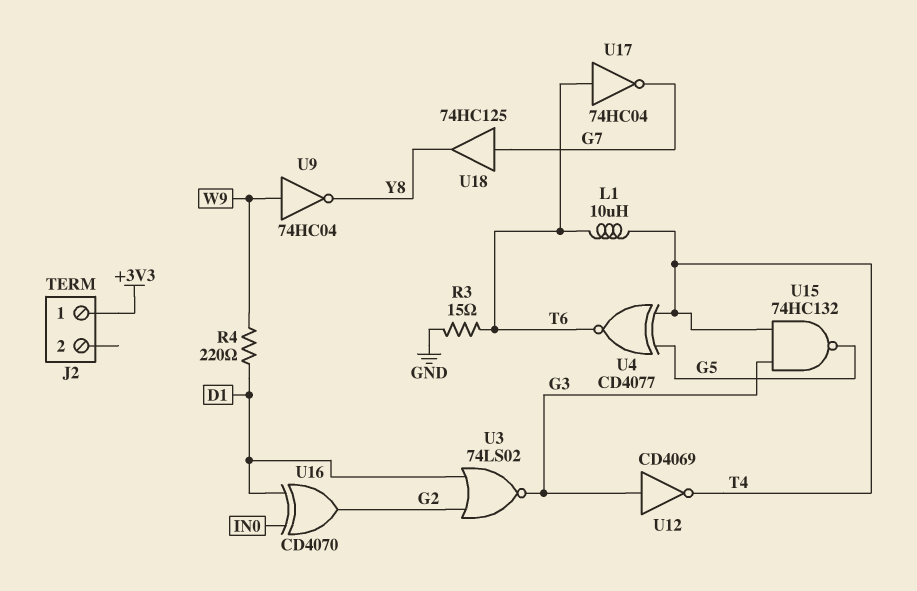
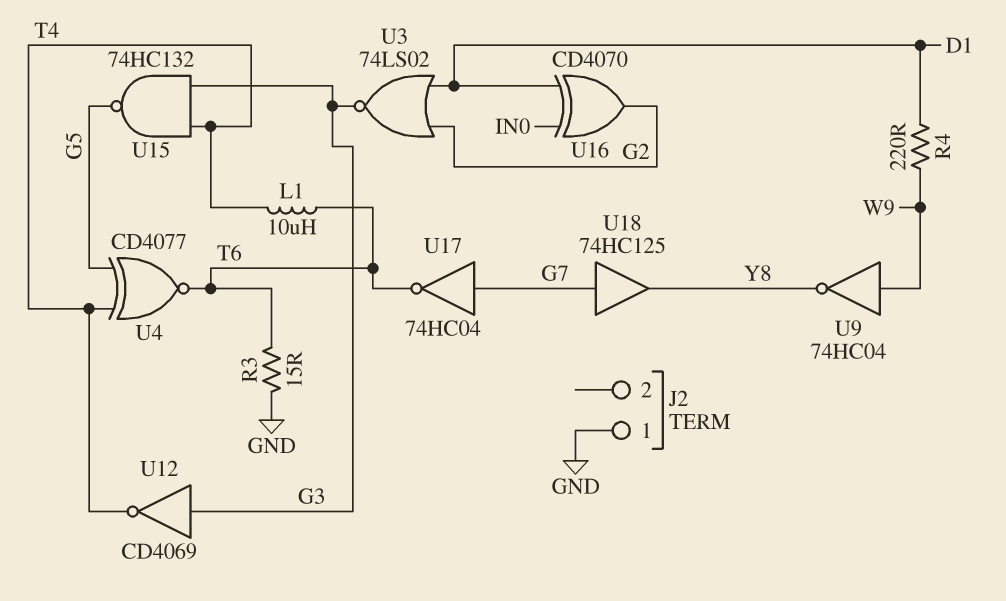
J2 pin 1: +3V3 -> GND
U17: NOT 74HC04 (in T6, out G7) -> NOT 74HC04 (in G7, out T6)

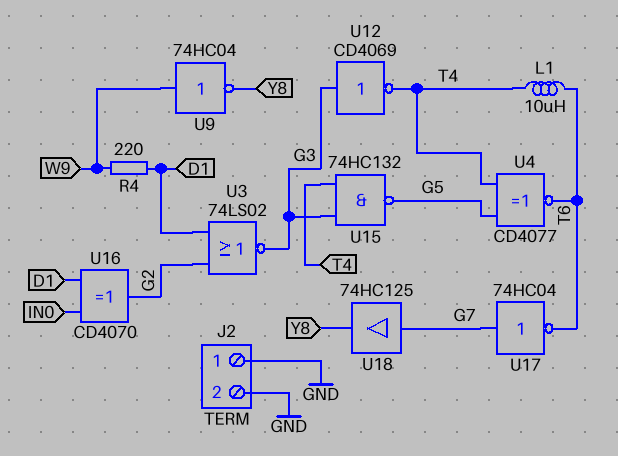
J2 pin 2: none -> GND
R3: 15 (GND, T6) -> none

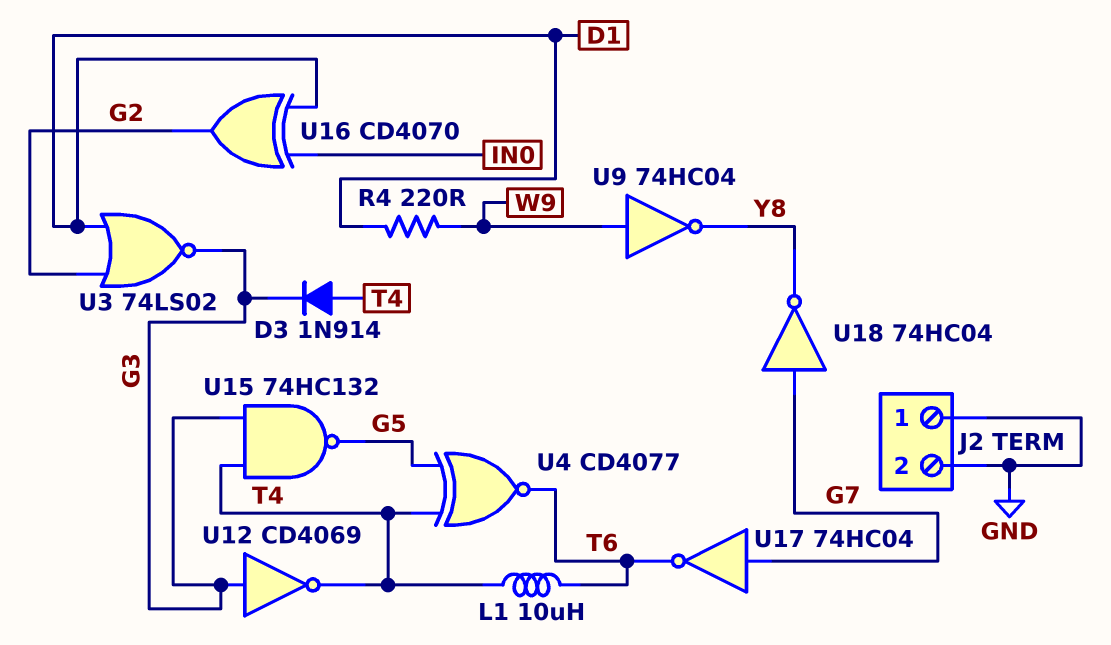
D3: none -> diode 1N914 (A T4, K G3)
U18: buffer 74HC125 (in G7, out Y8) -> NOT 74HC04 (in G7, out Y8)

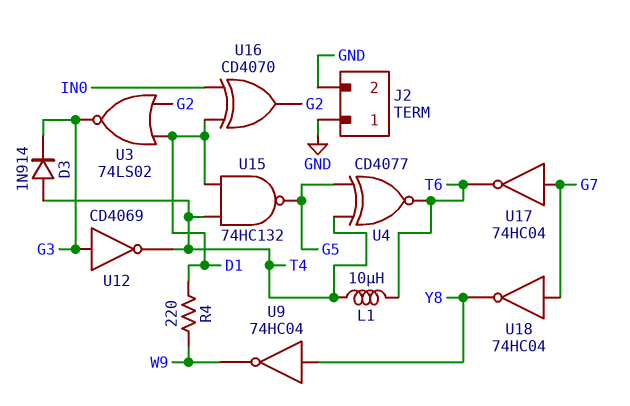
U9: NOT 74HC04 (in W9, out Y8) -> NOT 74HC04 (in Y8, out W9)
U15: NAND 74HC132 (in G3, in T4, out G5) -> NAND 74HC132 (in D1, in T4, out G5)

